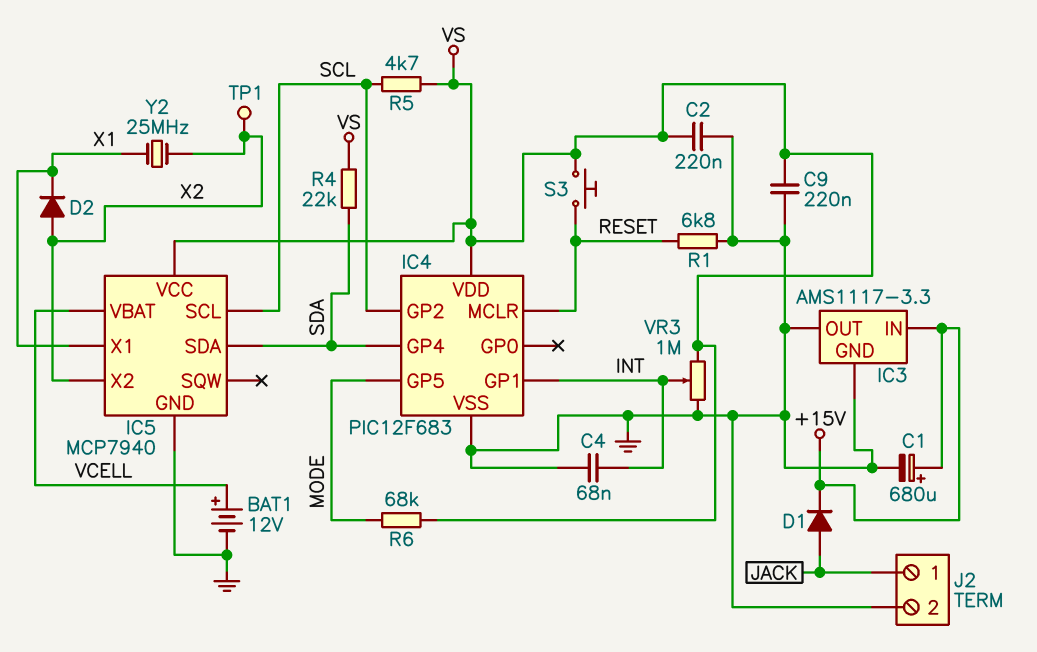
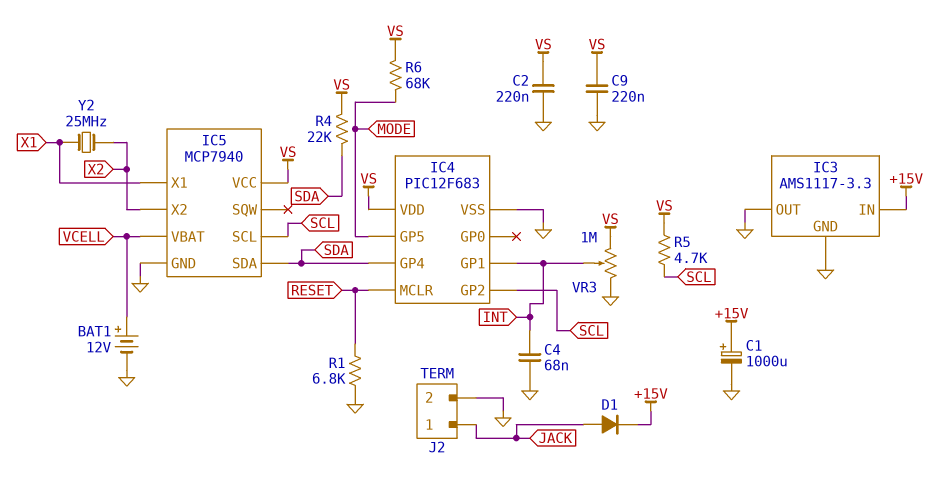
C1: 680uF (plus +15V, minus GND) -> 1000uF (plus +15V, minus GND)
D2: diode (A X2, K X1) -> none
S3: button (RESET, VS) -> none
TP1: test point (X2) -> none

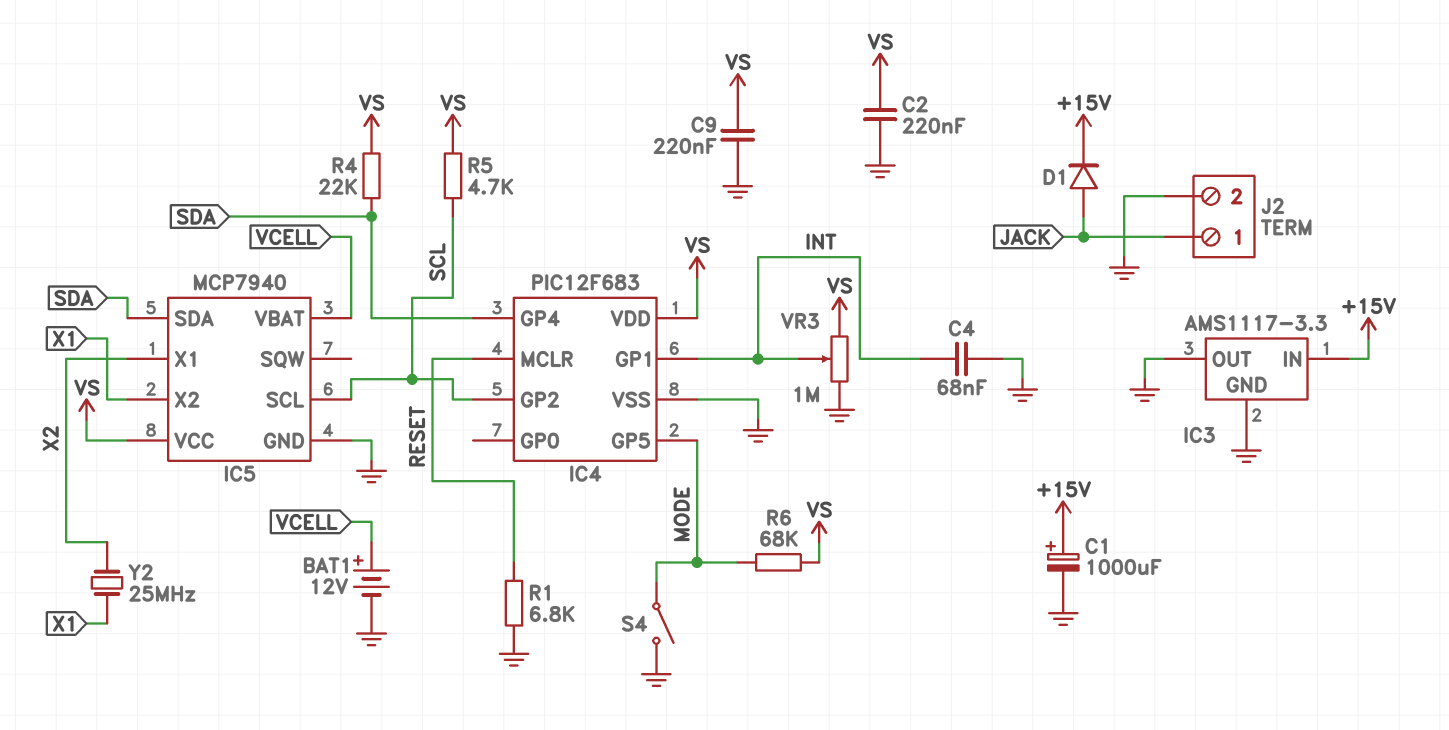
IC5 pin X1: X1 -> X2
IC5 pin X2: X2 -> X1
S4: none -> switch (GND, MODE)

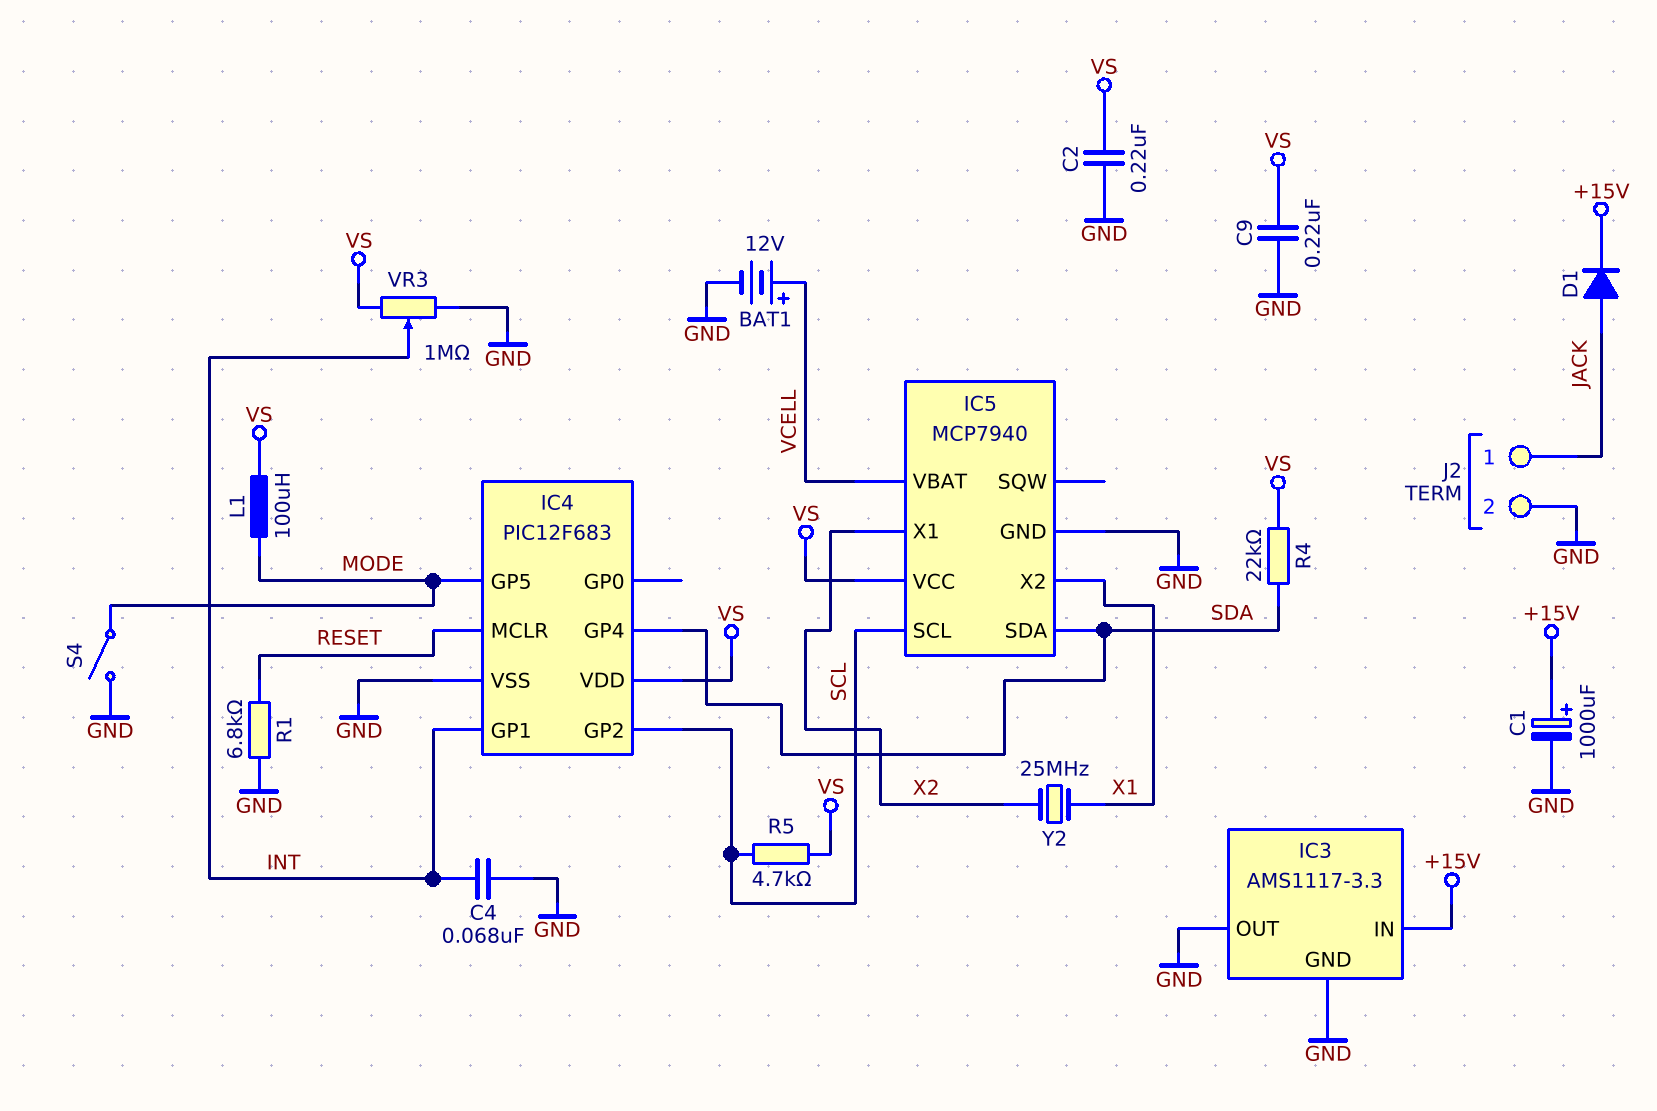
L1: none -> 100uH (MODE, VS)
R6: 68k (MODE, VS) -> none

